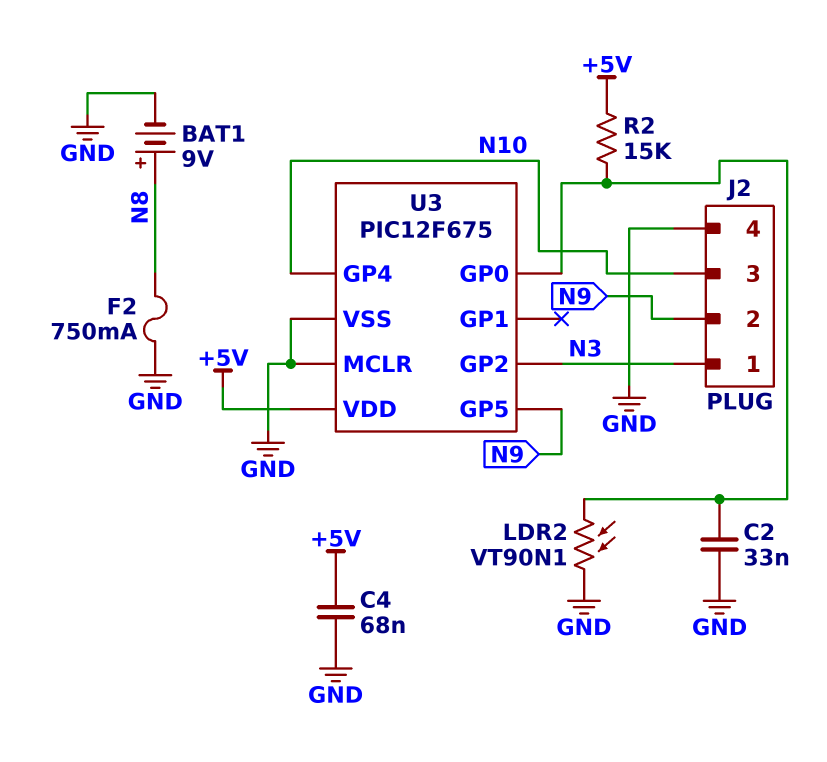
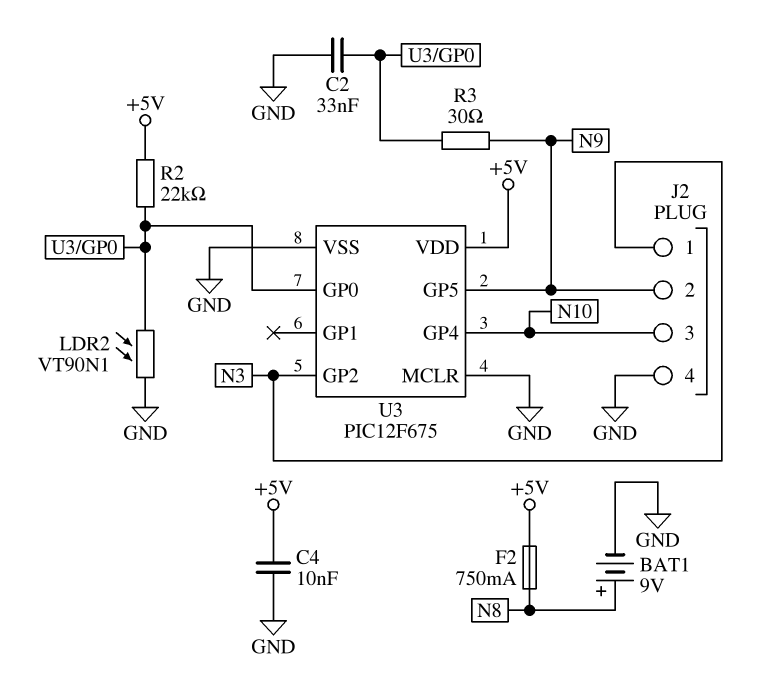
C4: 68nF (+5V, GND) -> 10nF (+5V, GND)
F2: 750mA (GND, N8) -> 750mA (+5V, N8)
R2: 15k (+5V, U3/GP0) -> 22k (+5V, U3/GP0)
R3: none -> 30 (N9, U3/GP0)

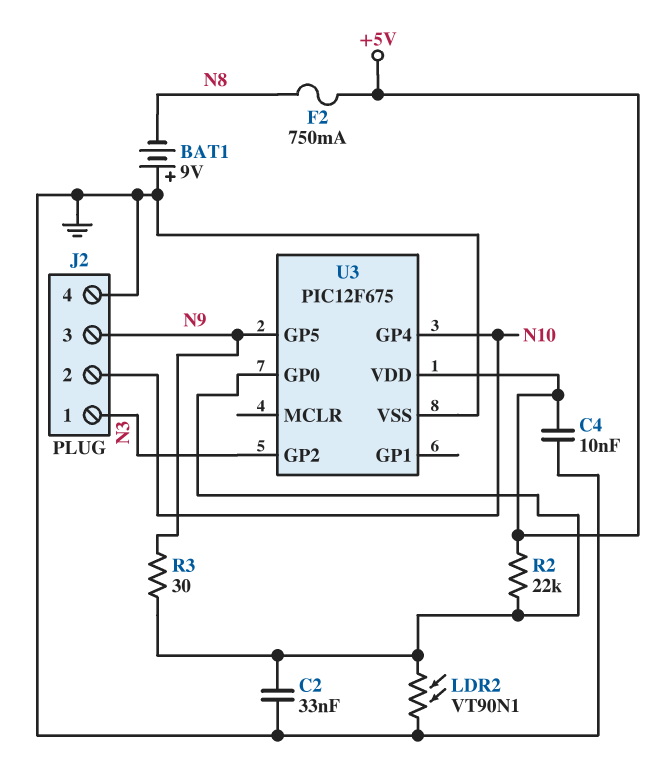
BAT1: 9V (plus N8, minus GND) -> 9V (plus GND, minus N8)
J2 pin 2: N9 -> N10
J2 pin 3: N10 -> N9
U3 pin MCLR: GND -> none

